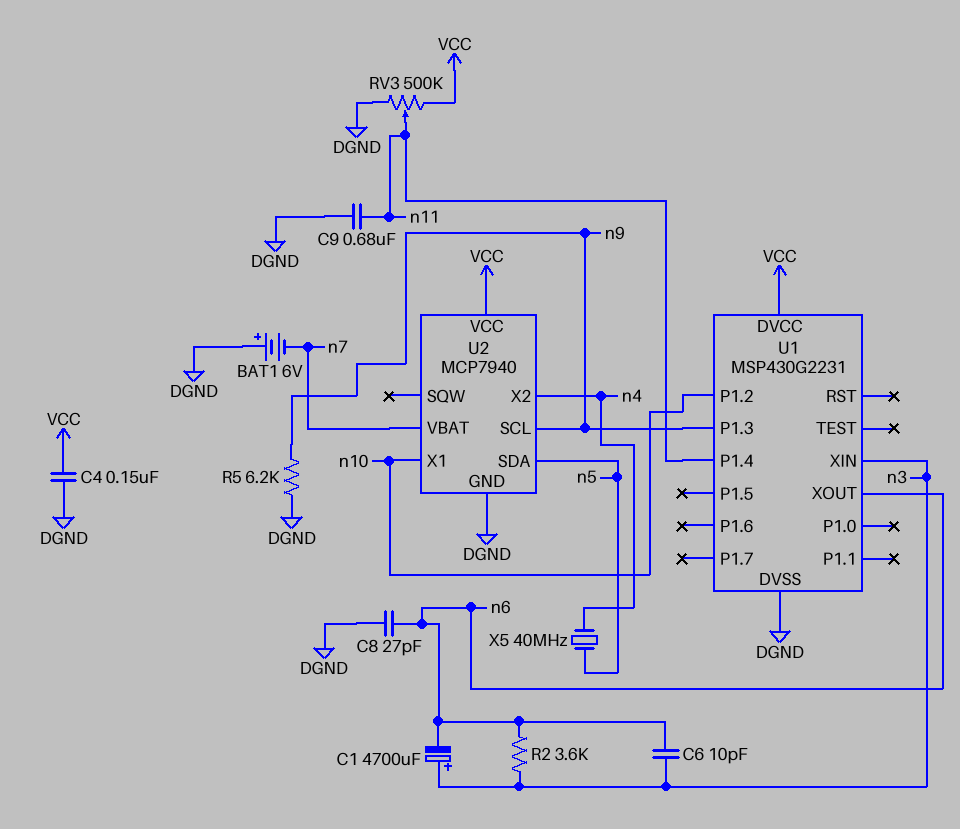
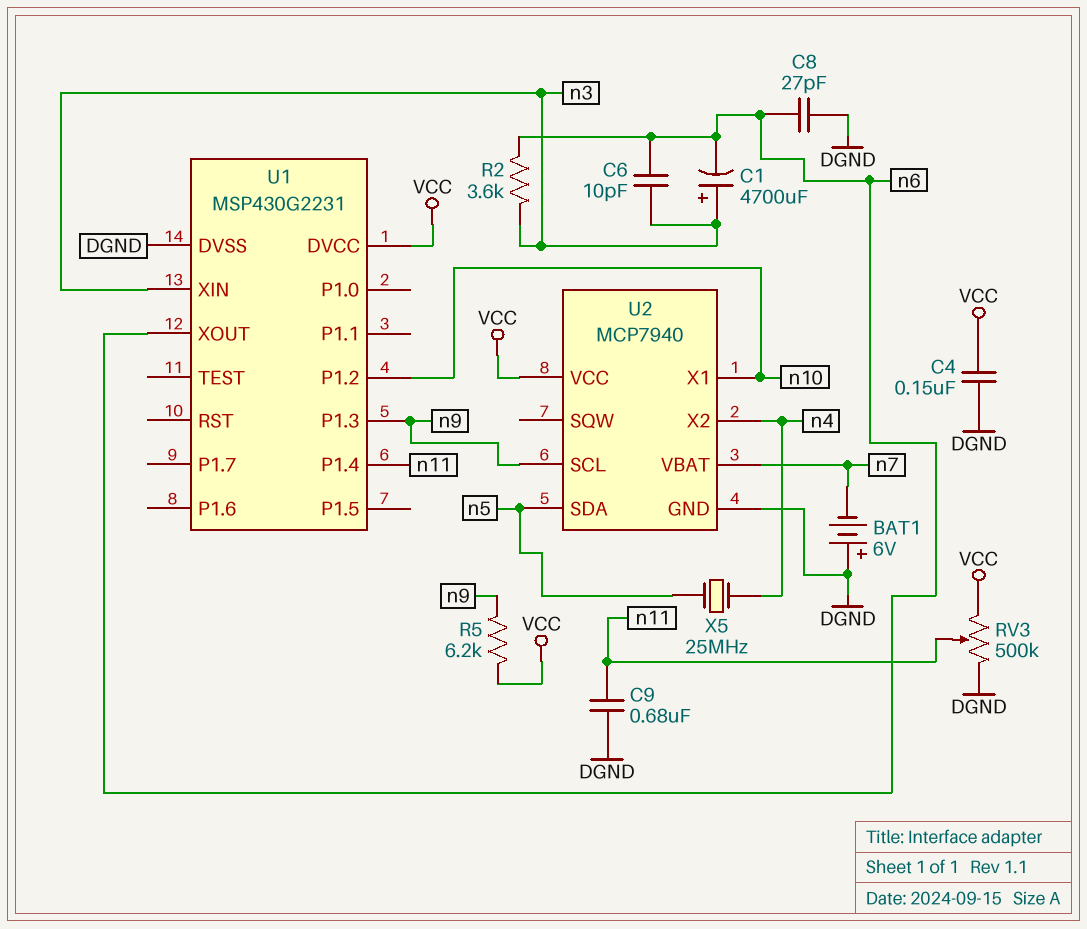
R5: 6.2k (DGND, n9) -> 6.2k (VCC, n9)
X5: 40MHz (n4, n5) -> 25MHz (n4, n5)

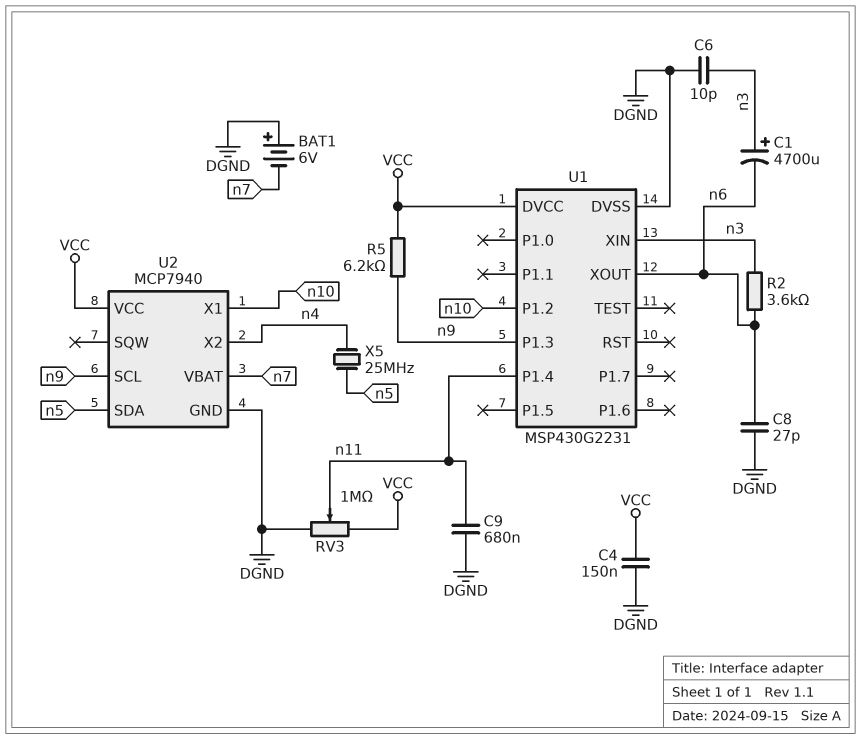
C6: 10pF (n3, n6) -> 10pF (DGND, n3)
RV3: 500k (DGND, VCC, wiper n11) -> 1M (DGND, VCC, wiper n11)

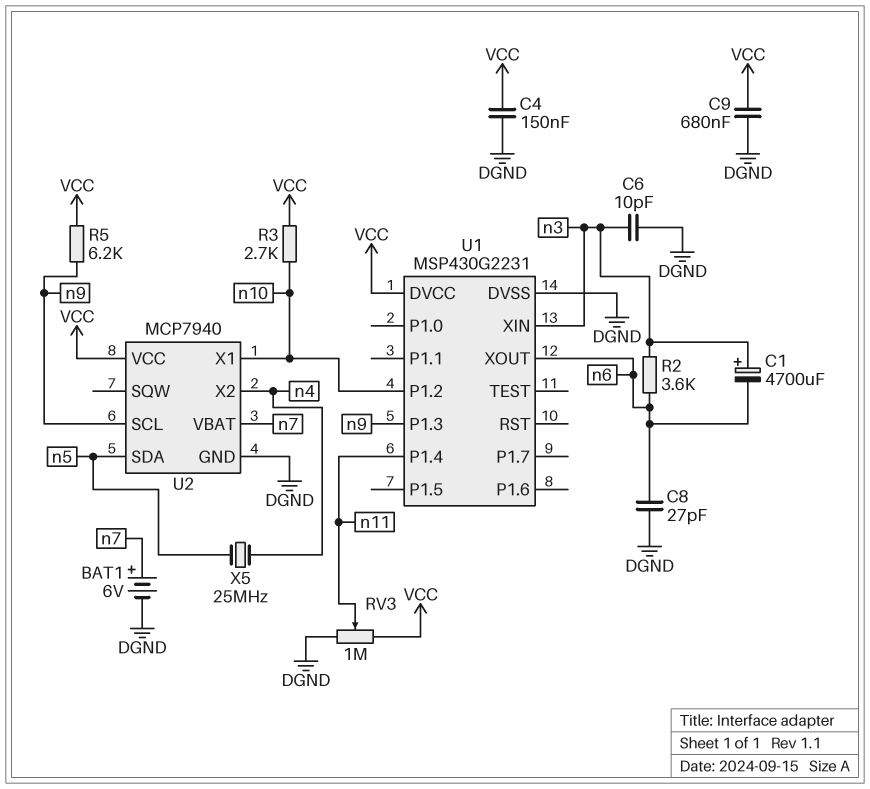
BAT1: 6V (plus DGND, minus n7) -> 6V (plus n7, minus DGND)
C9: 680nF (DGND, n11) -> 680nF (DGND, VCC)
R3: none -> 2.7k (VCC, n10)

